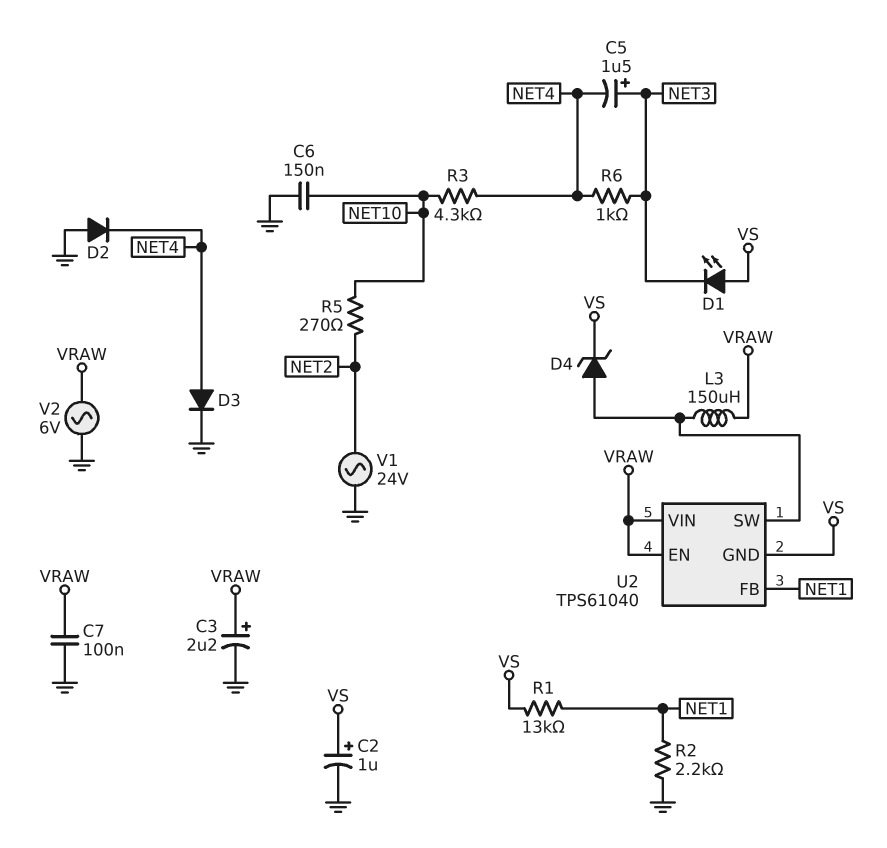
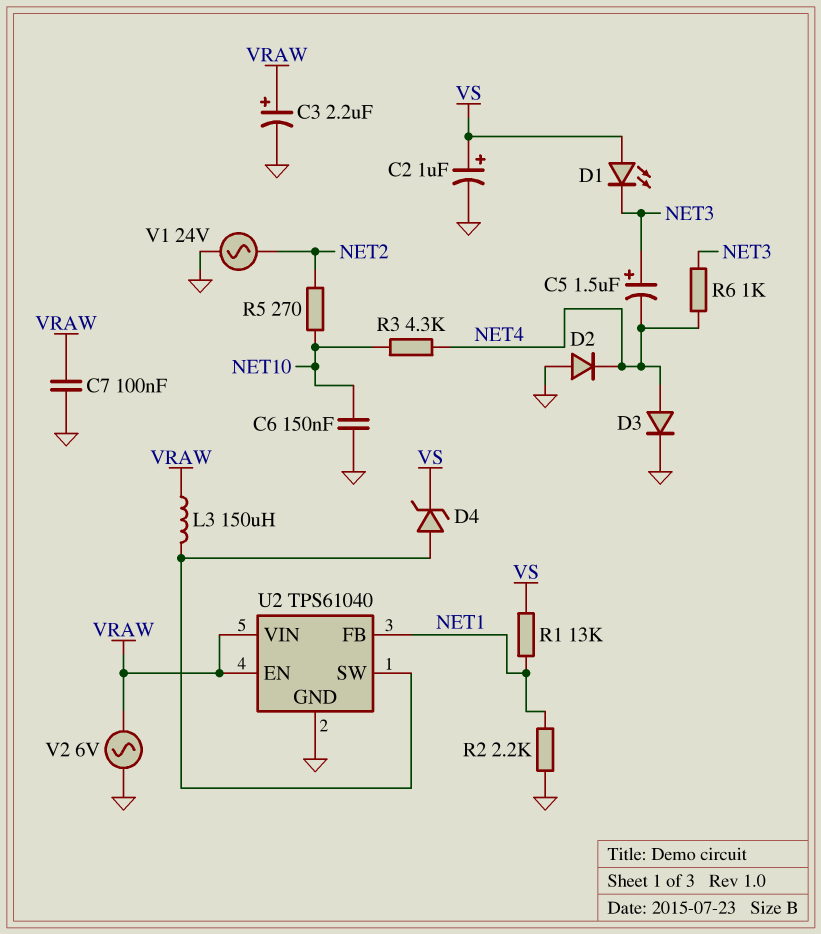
U2 pin GND: VS -> GND

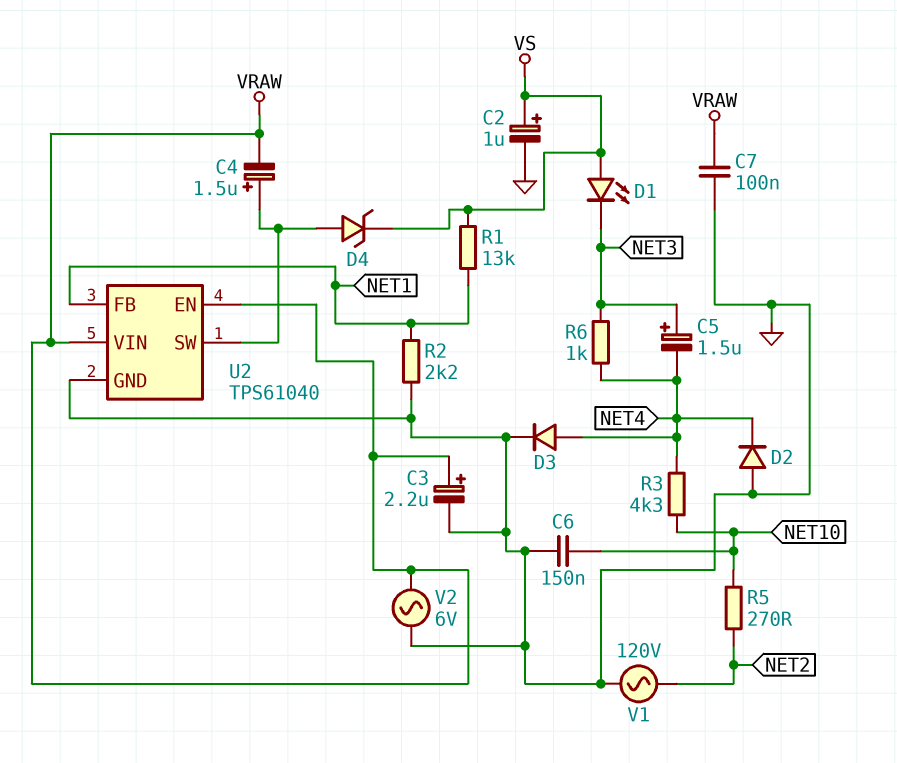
C4: none -> 1.5uF (plus U2/SW, minus VRAW)
L3: 150uH (U2/SW, VRAW) -> none
V1: AC 24V (GND, NET2) -> AC 120V (GND, NET2)

